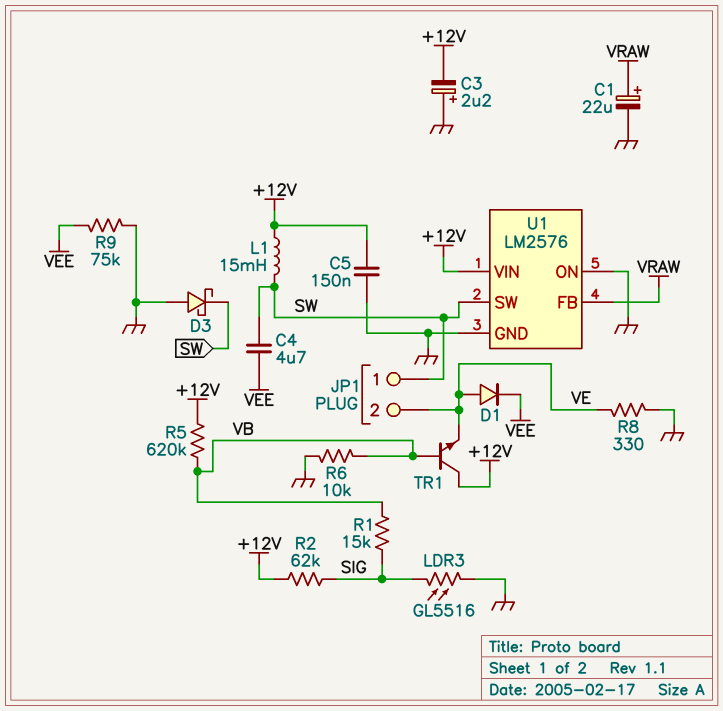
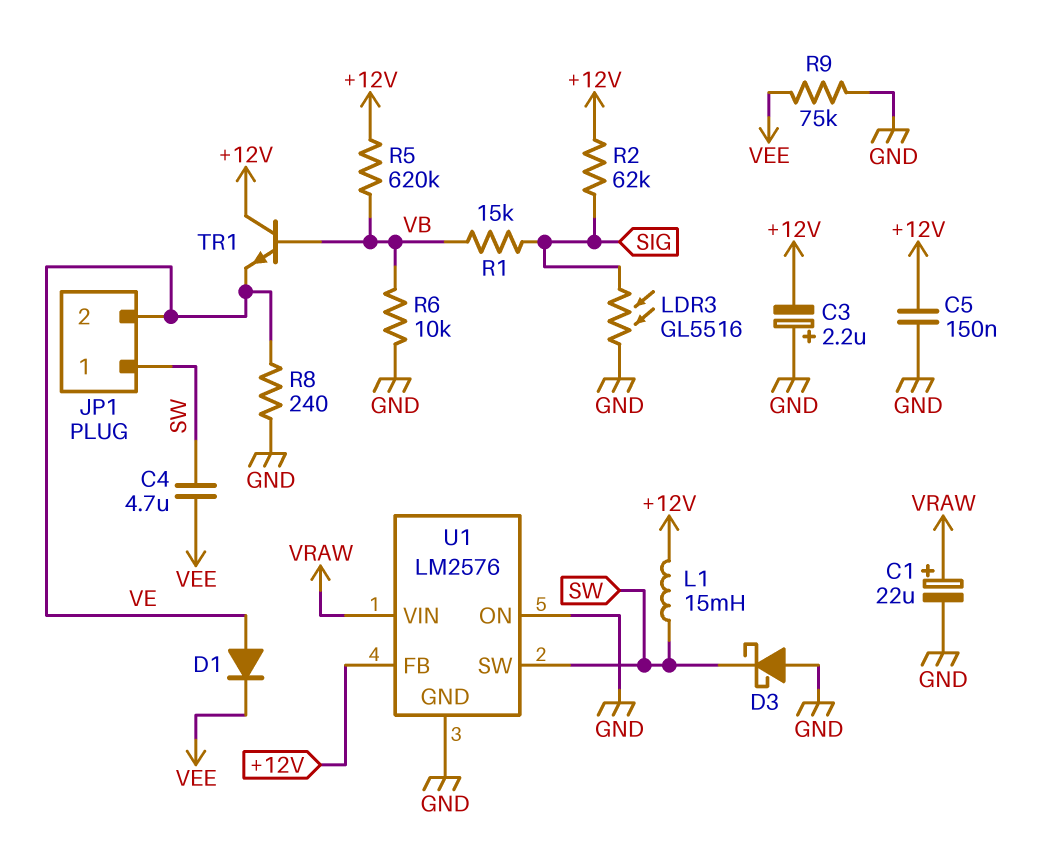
R8: 330 (GND, VE) -> 240 (GND, VE)
U1 pin FB: VRAW -> +12V
U1 pin VIN: +12V -> VRAW

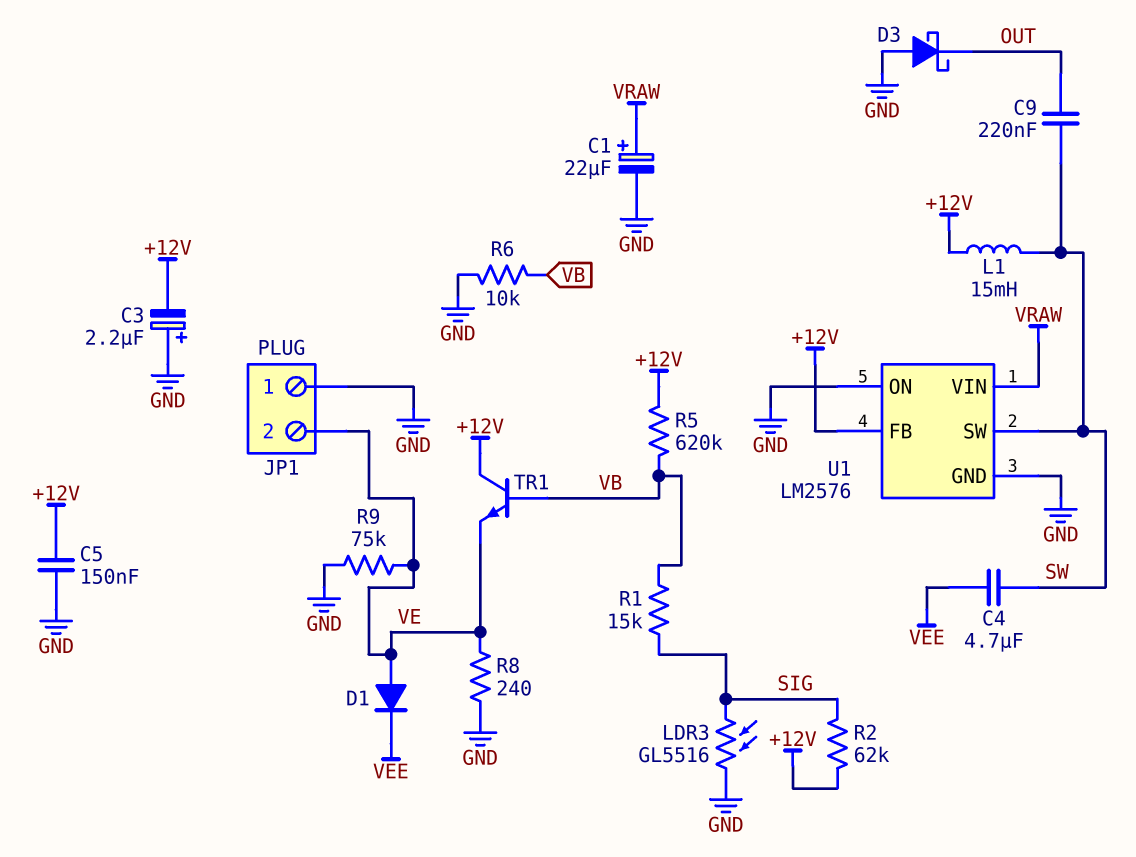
C9: none -> 220nF (OUT, SW)
D3: schottky (A GND, K SW) -> schottky (A GND, K OUT)
JP1 pin 1: SW -> GND
R9: 75k (GND, VEE) -> 75k (GND, VE)

